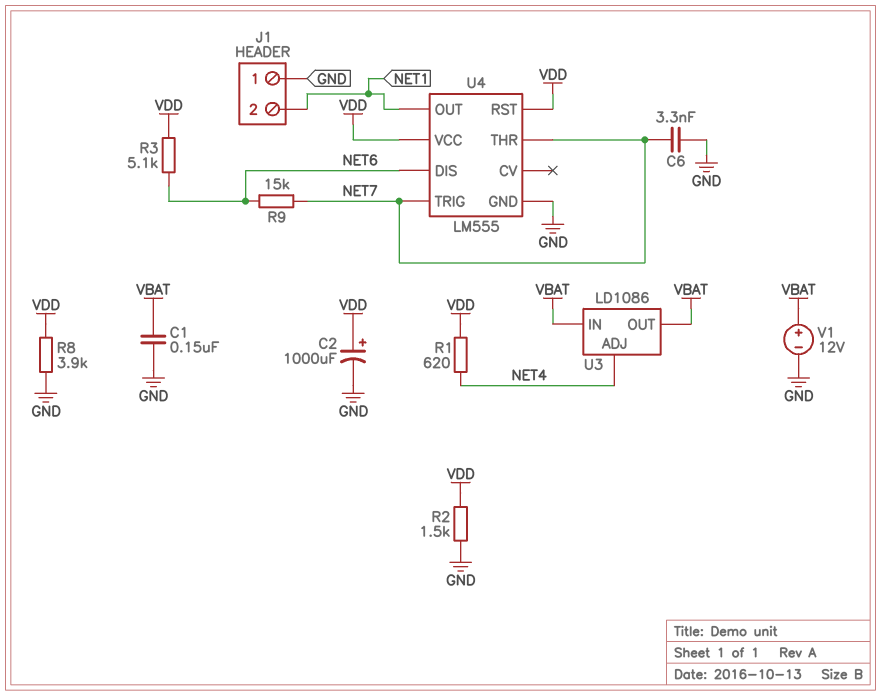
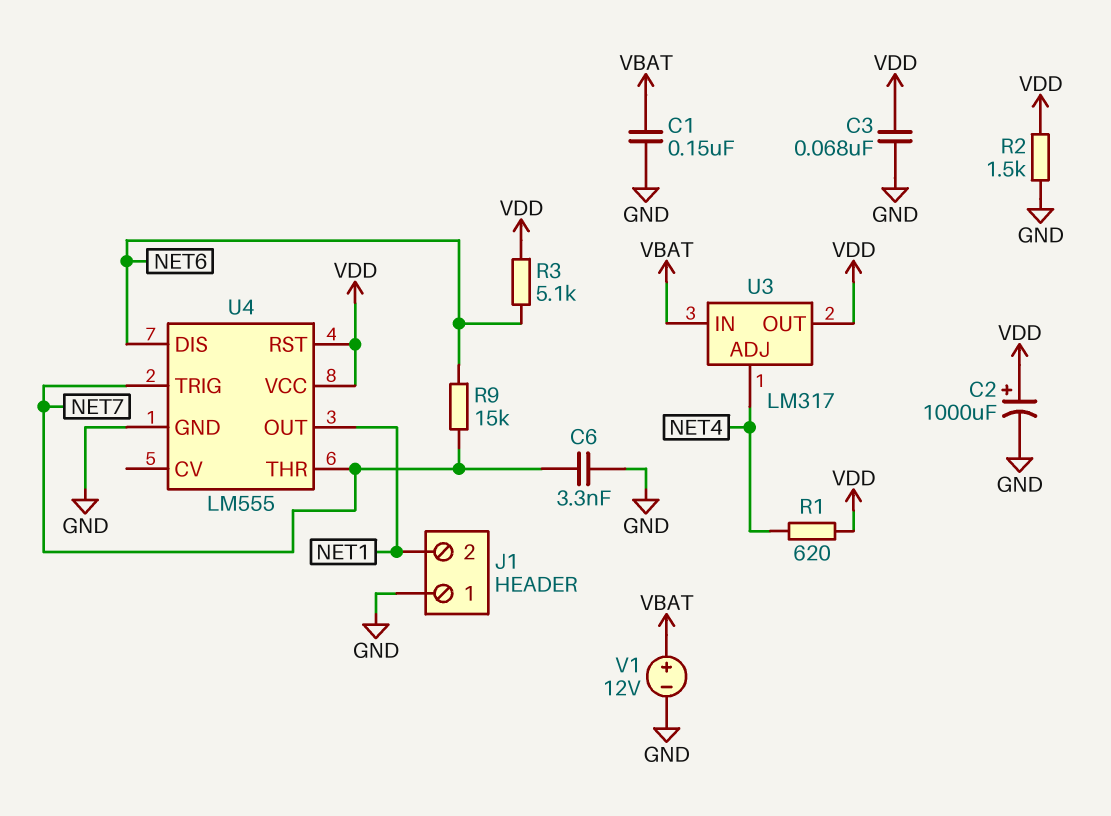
C3: none -> 68nF (GND, VDD)
R8: 3.9k (GND, VDD) -> none
U3: LD1086 -> LM317
U3 pin OUT: VBAT -> VDD

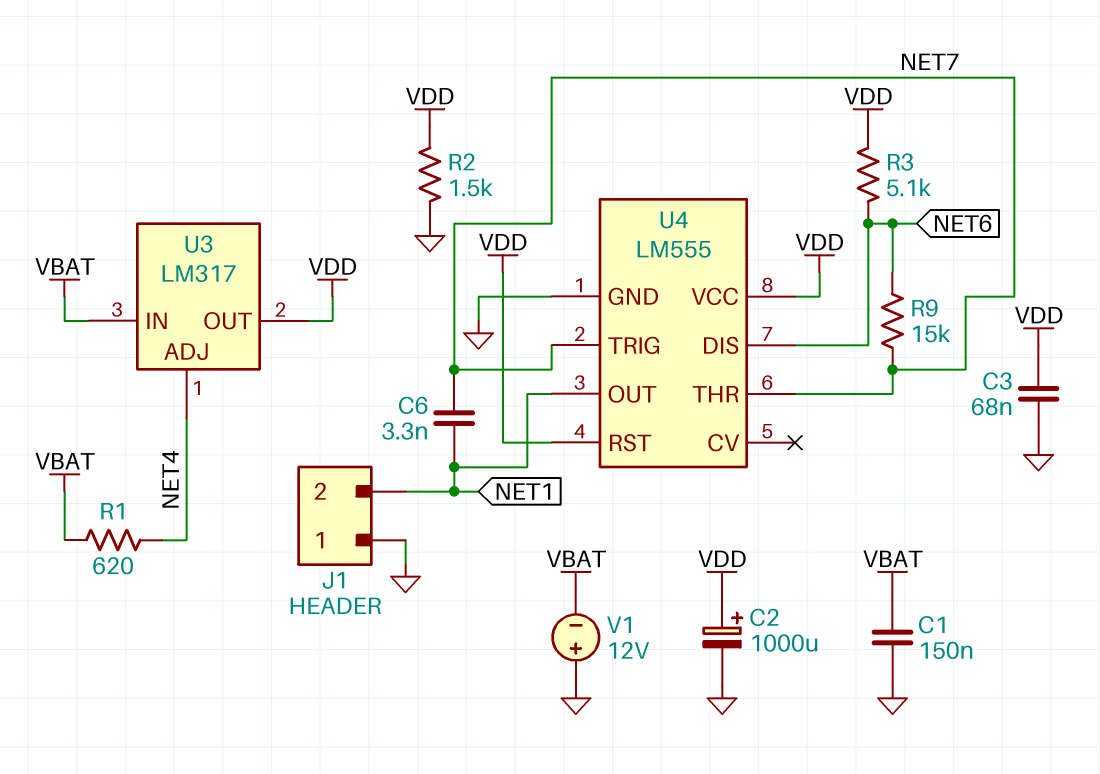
C6: 3.3nF (GND, NET7) -> 3.3nF (NET1, NET7)
R1: 620 (NET4, VDD) -> 620 (NET4, VBAT)
V1: 12V (plus VBAT, minus GND) -> 12V (plus GND, minus VBAT)

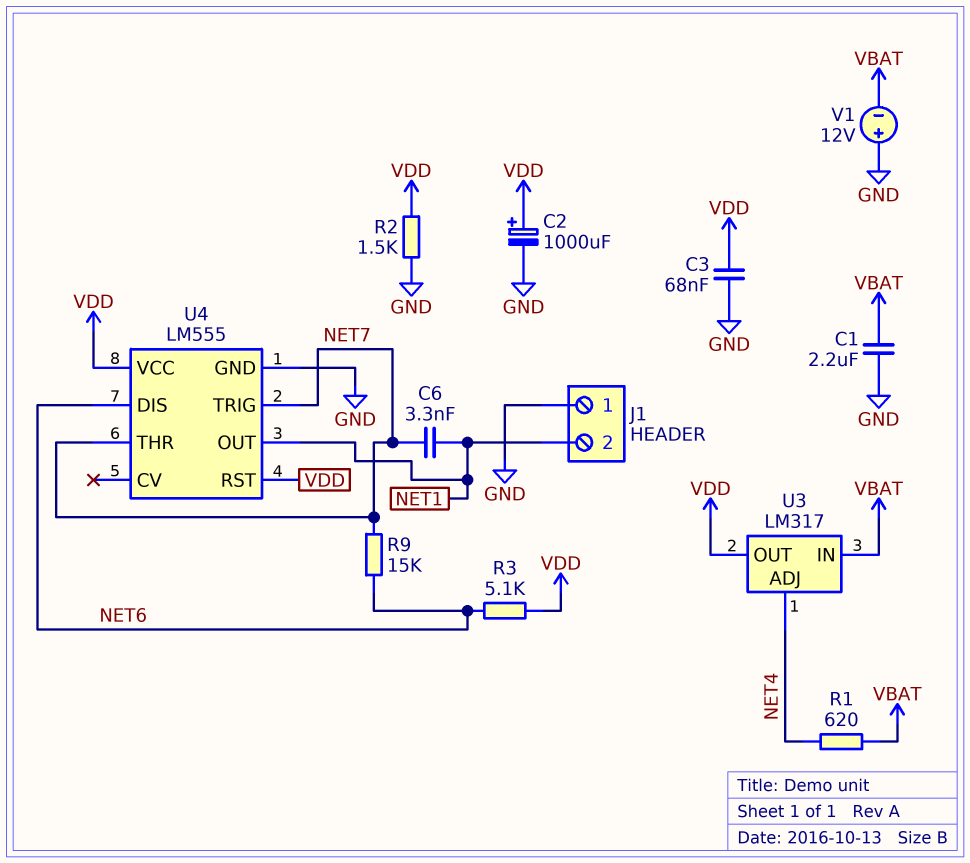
C1: 150nF (GND, VBAT) -> 2.2uF (GND, VBAT)

